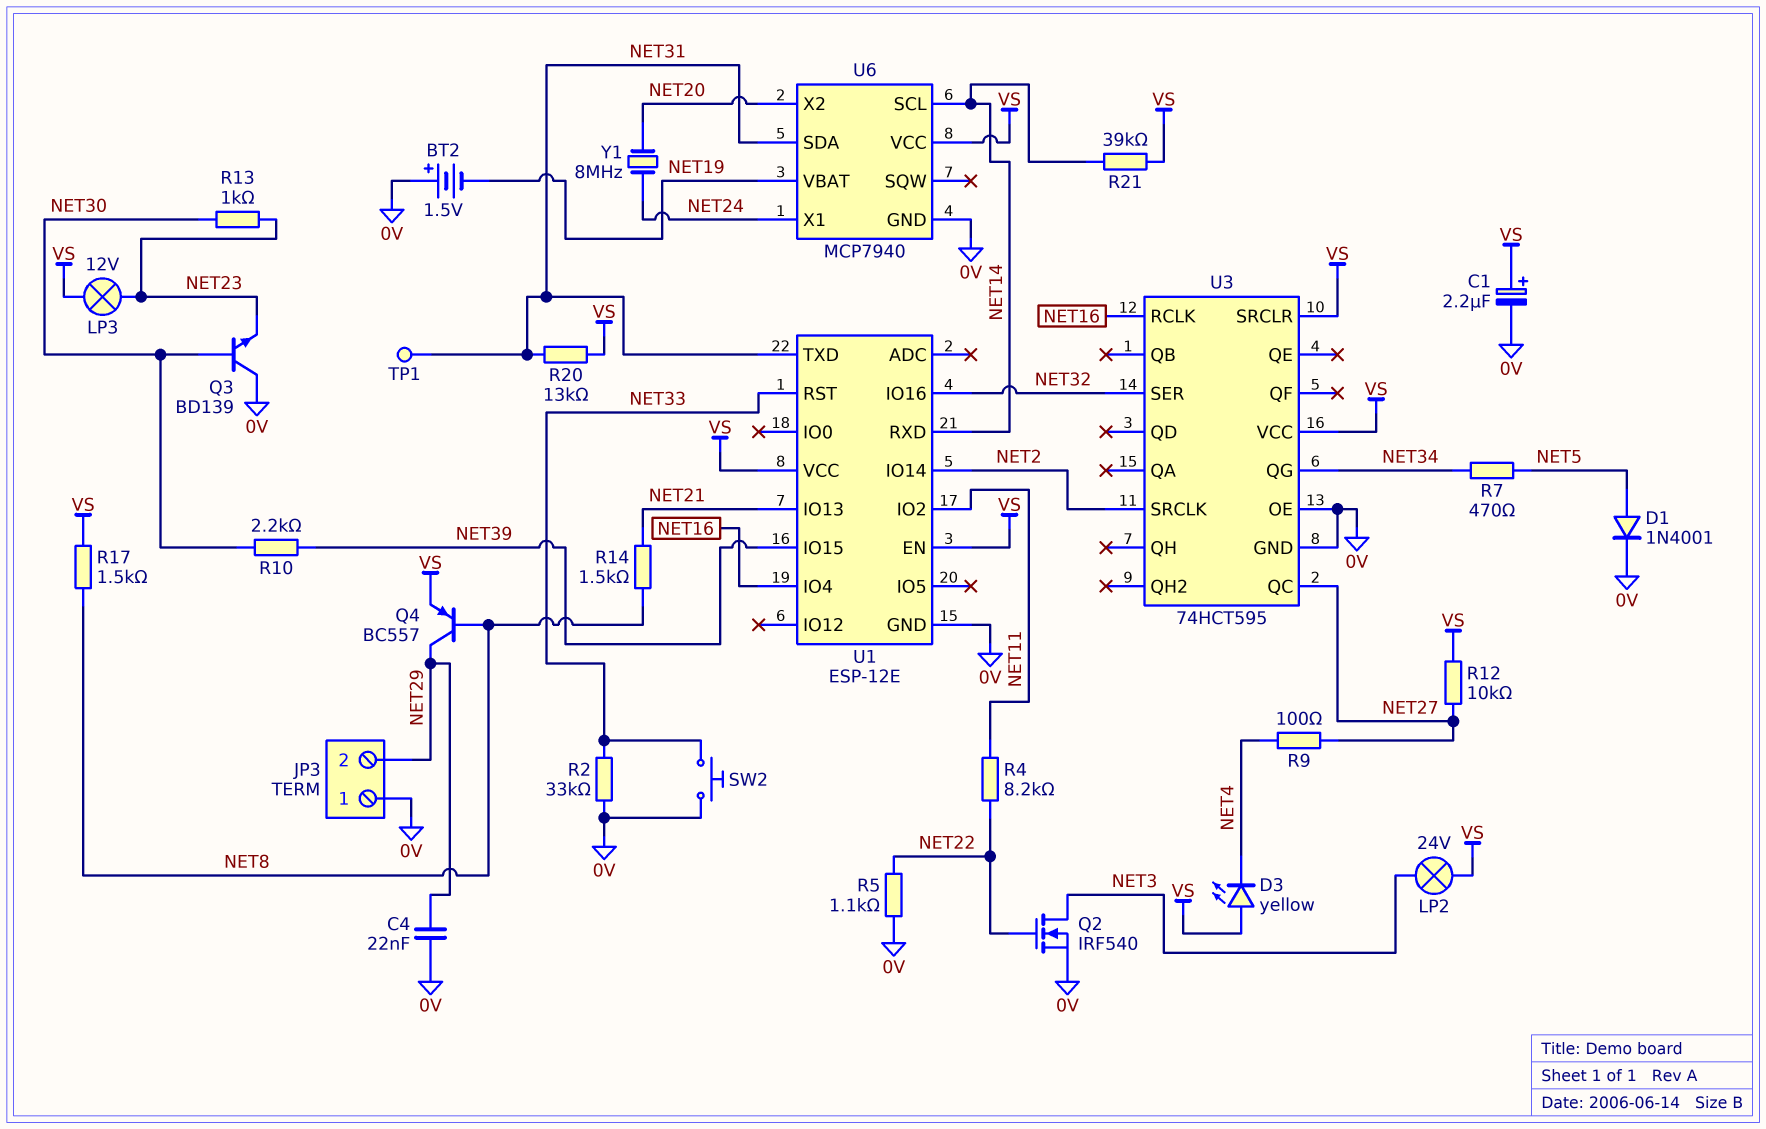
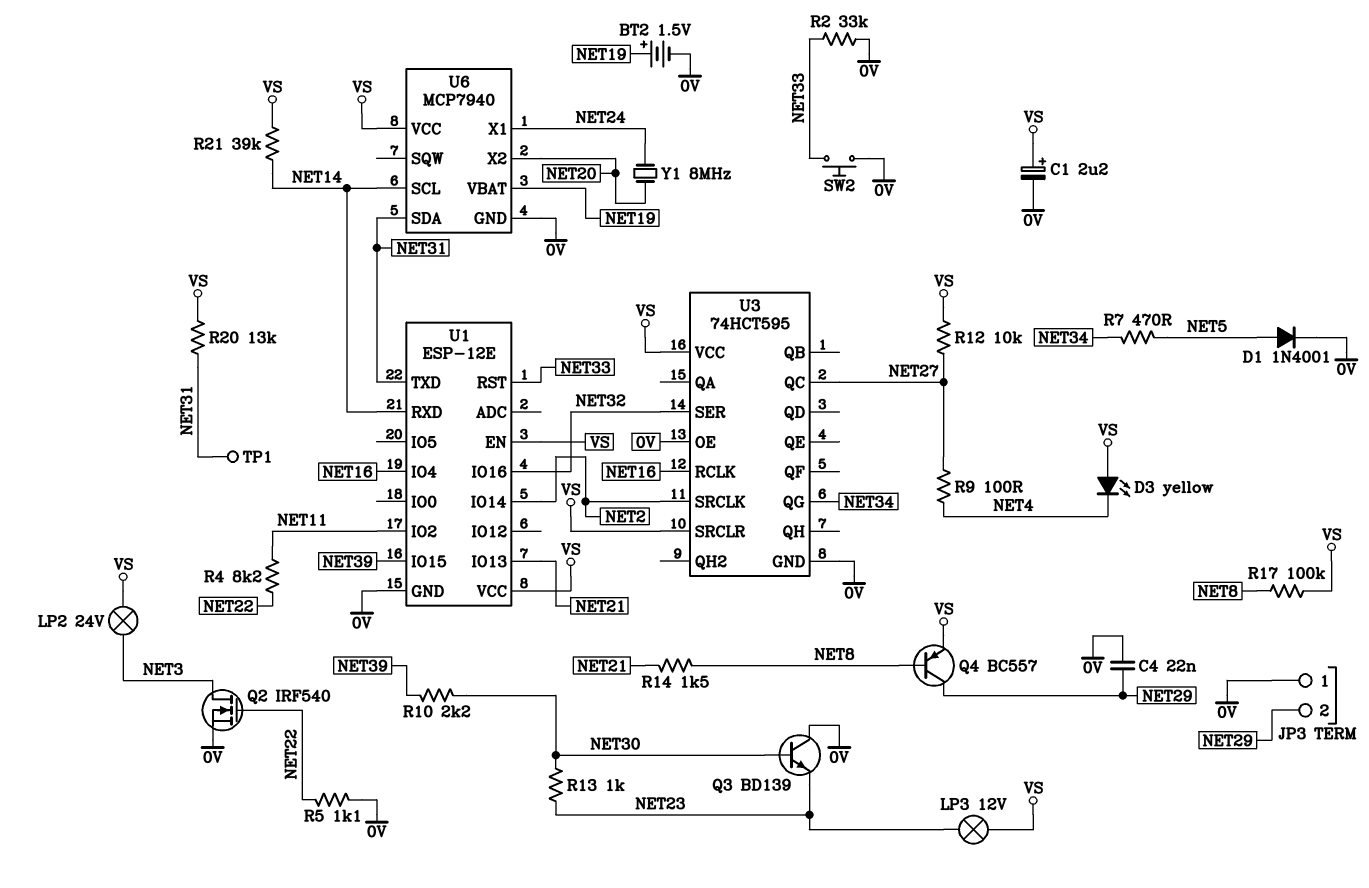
BT2: 1.5V (plus 0V, minus NET19) -> 1.5V (plus NET19, minus 0V)
R17: 1.5k (NET8, VS) -> 100k (NET8, VS)

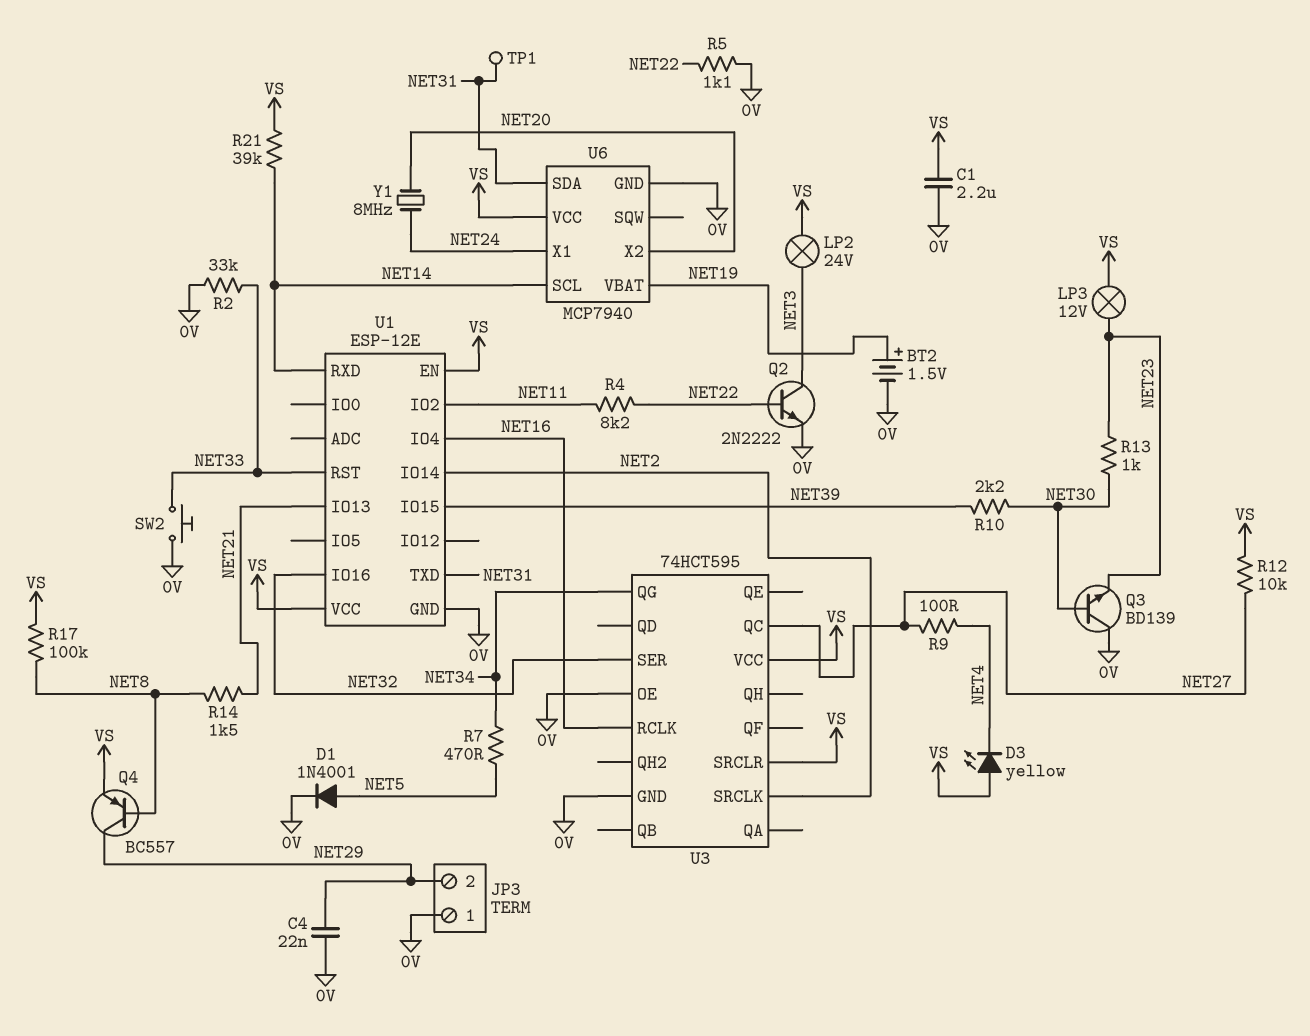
C1: 2.2uF (plus VS, minus 0V) -> 2.2uF (0V, VS)
Q2: NMOS IRF540 (G NET22, D NET3, S 0V) -> NPN 2N2222 (B NET22, C NET3, E 0V)
R20: 13k (NET31, VS) -> none

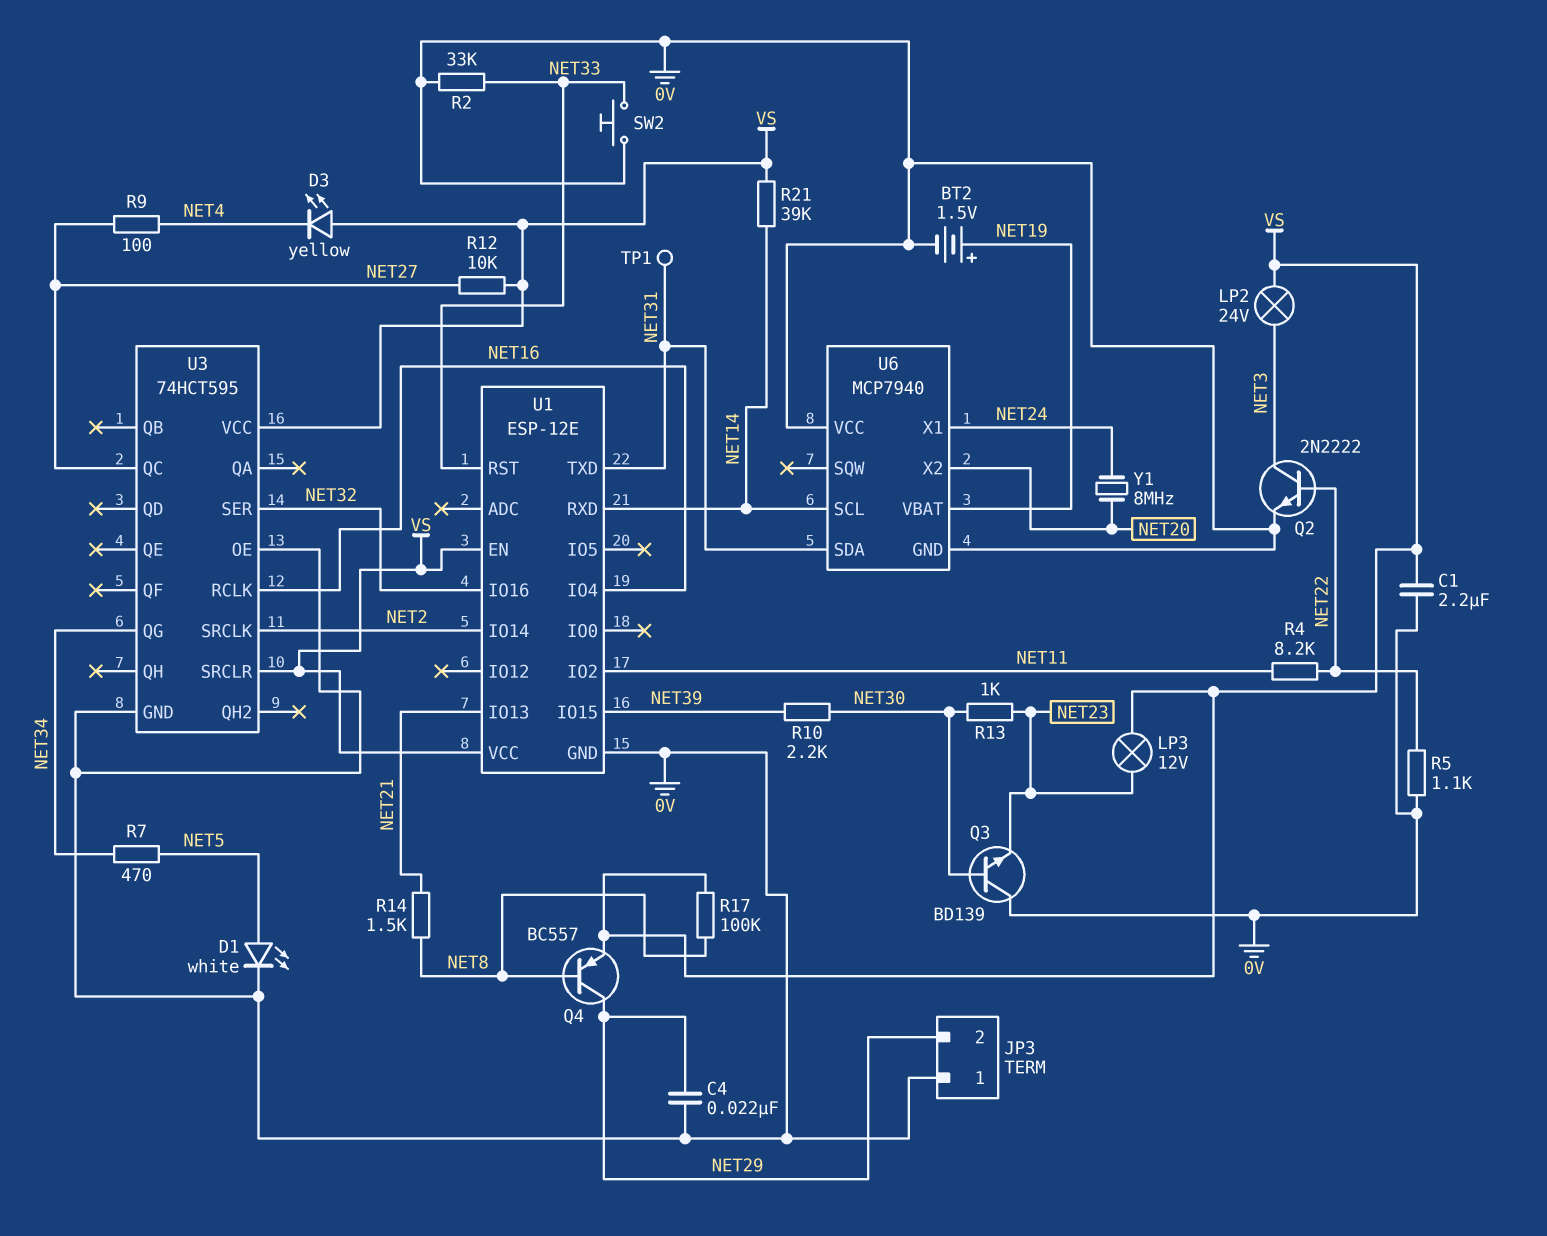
D1: diode 1N4001 (A NET5, K 0V) -> LED white (A NET5, K 0V)
U6 pin VCC: VS -> 0V

